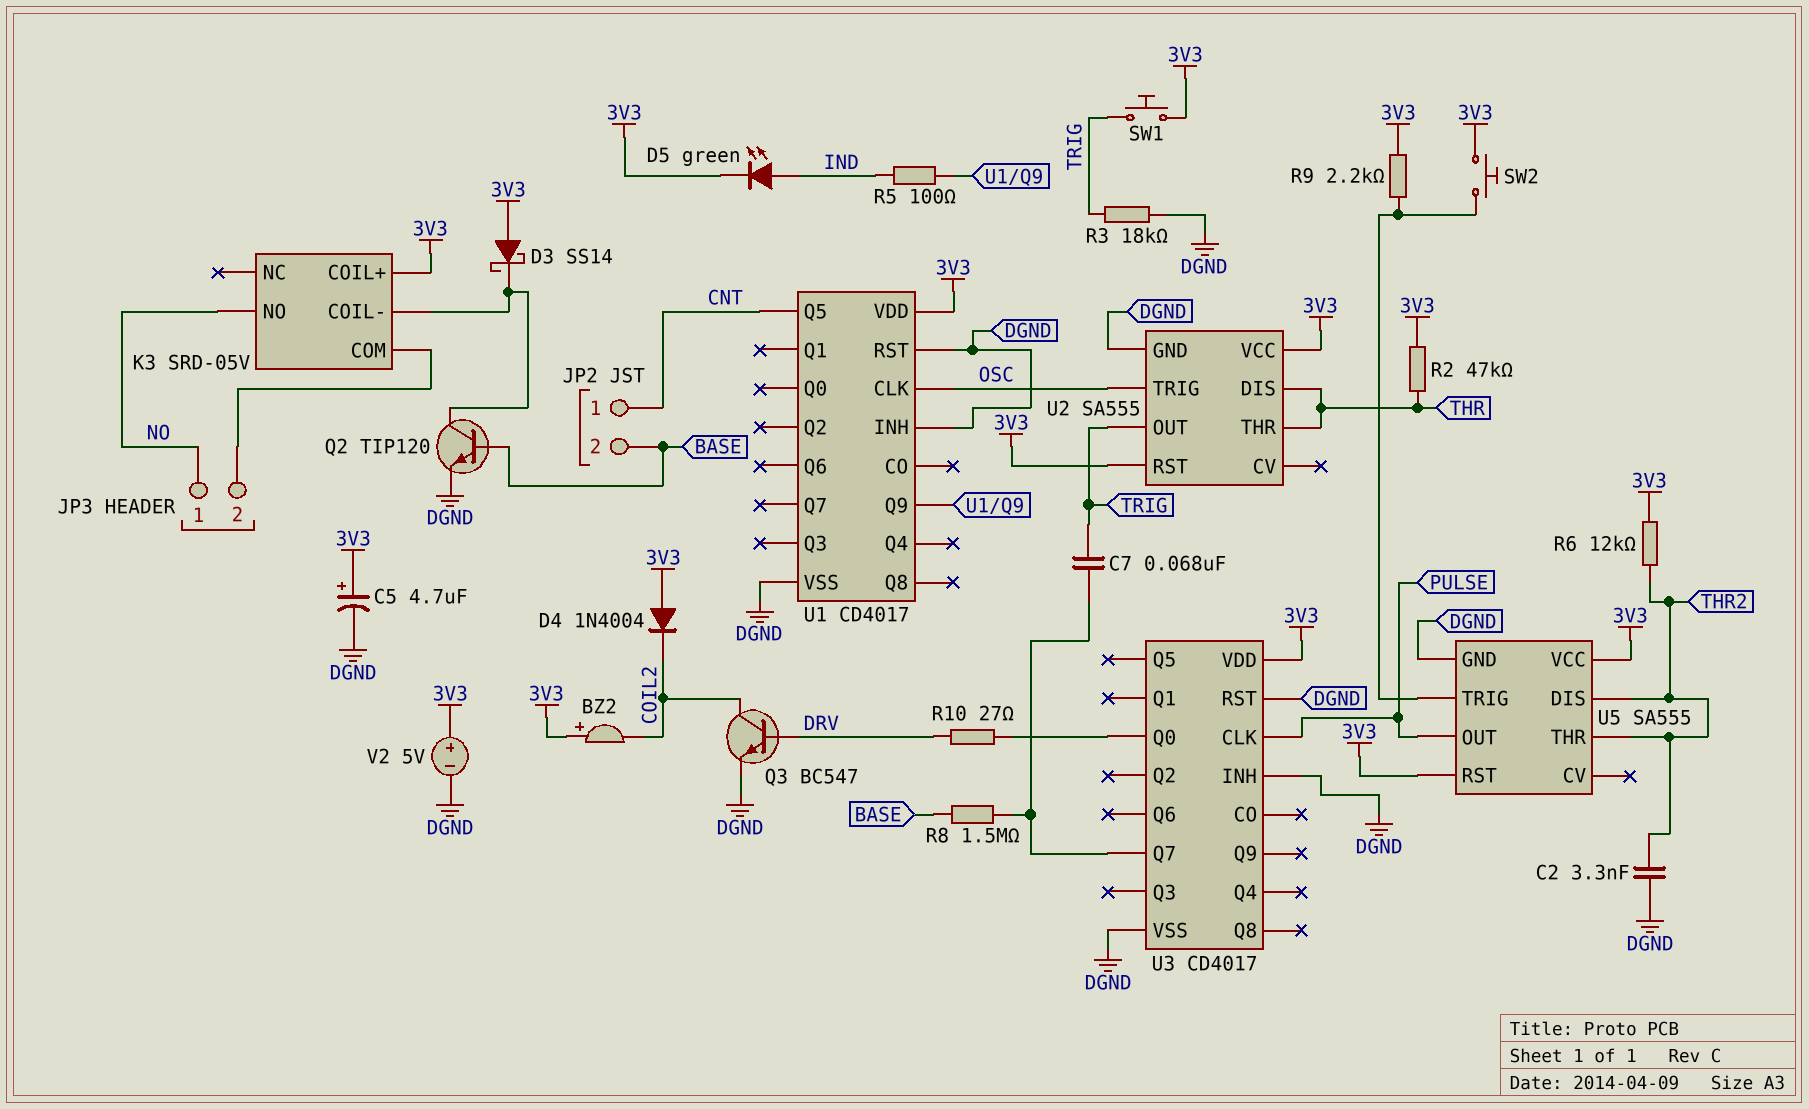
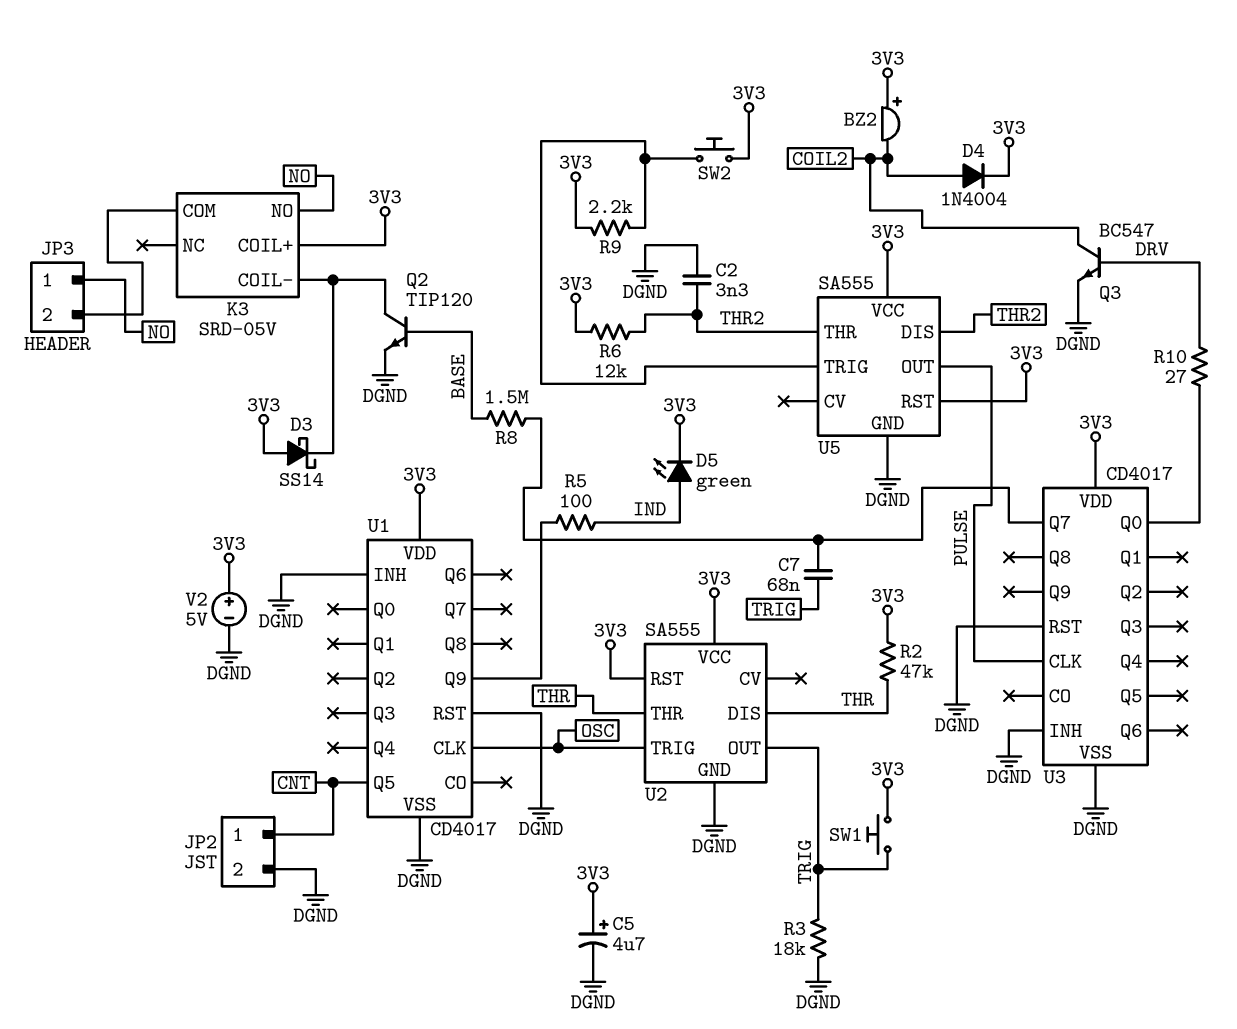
D4: diode 1N4004 (A 3V3, K COIL2) -> diode 1N4004 (A COIL2, K 3V3)
JP2 pin 2: BASE -> DGND

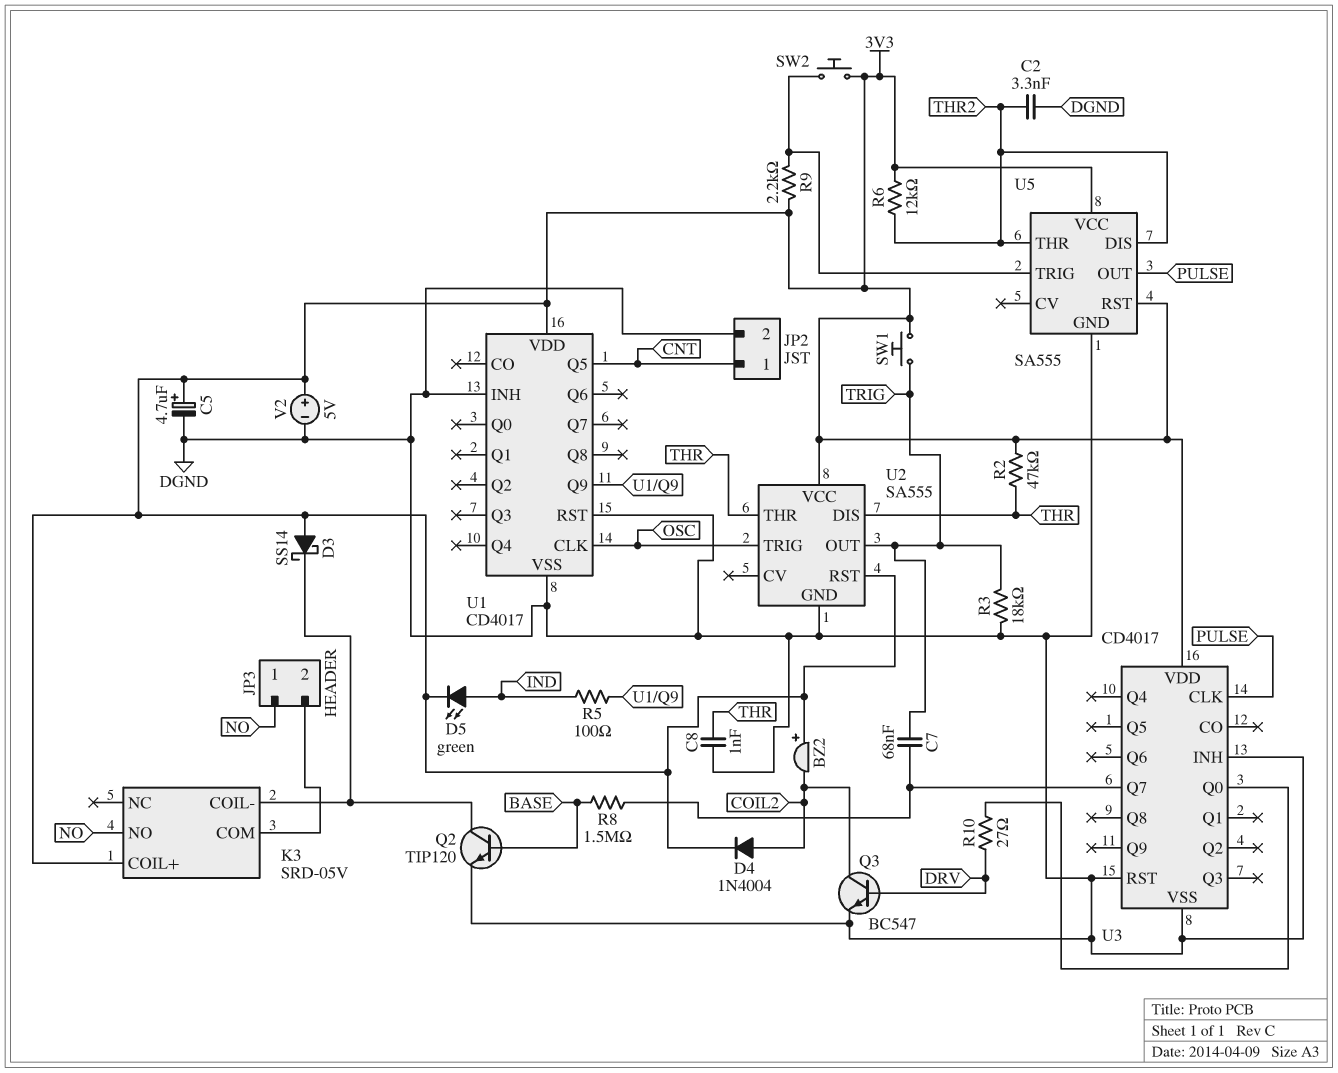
C8: none -> 1nF (DGND, THR)

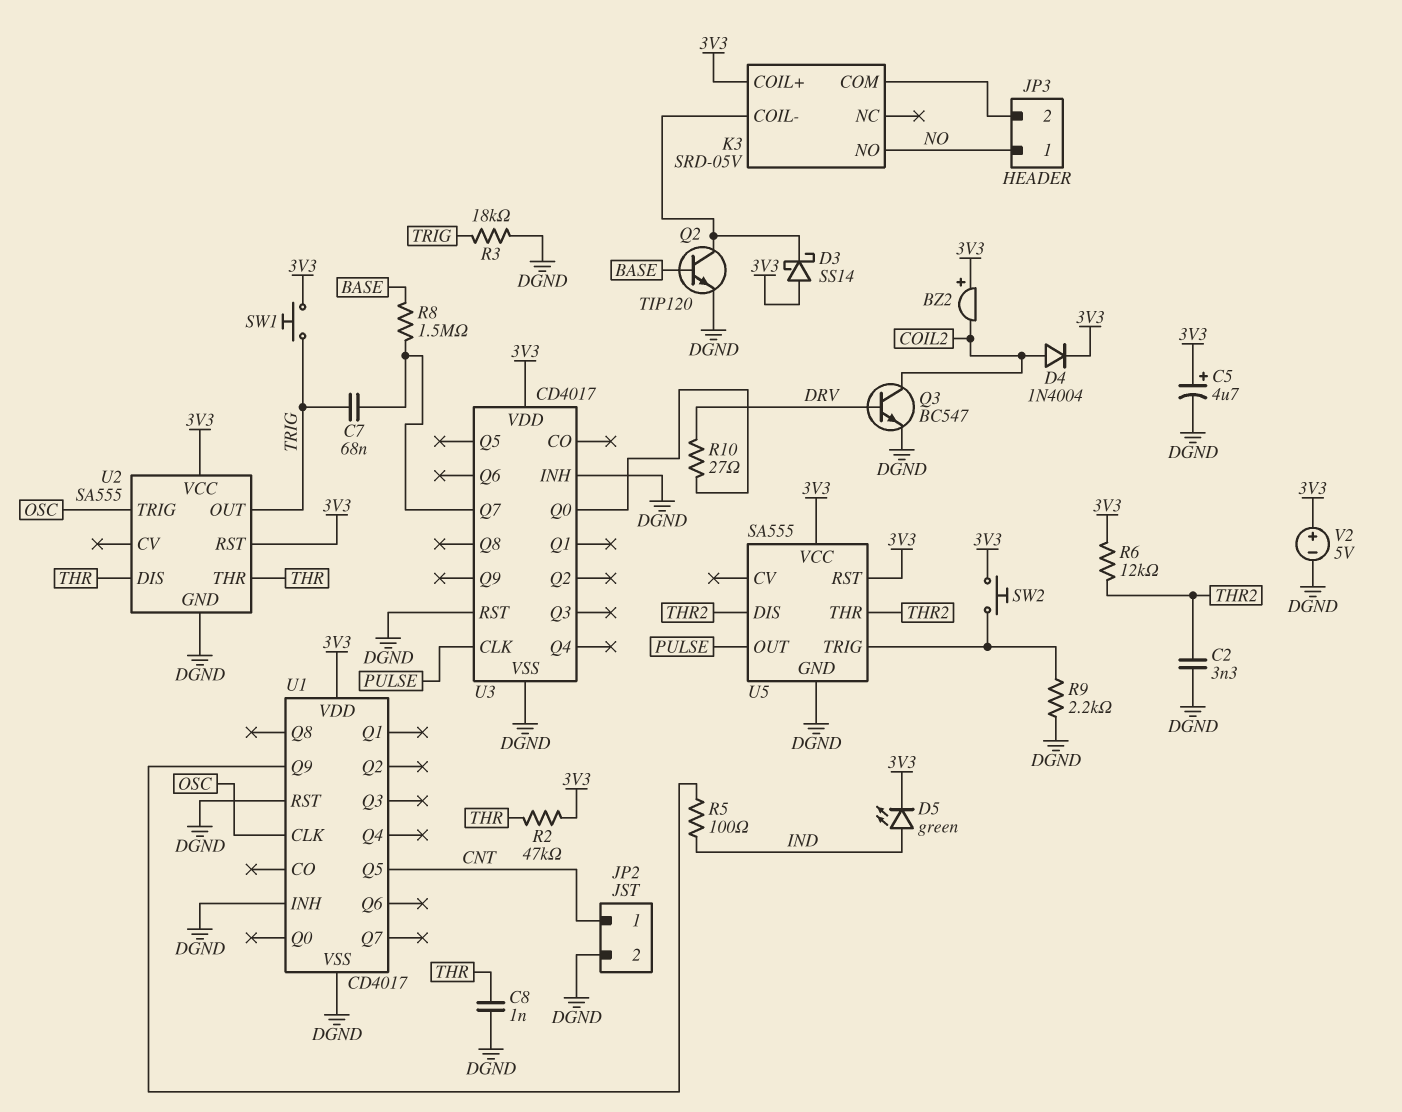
R9: 2.2k (3V3, U5/TRIG) -> 2.2k (DGND, U5/TRIG)

